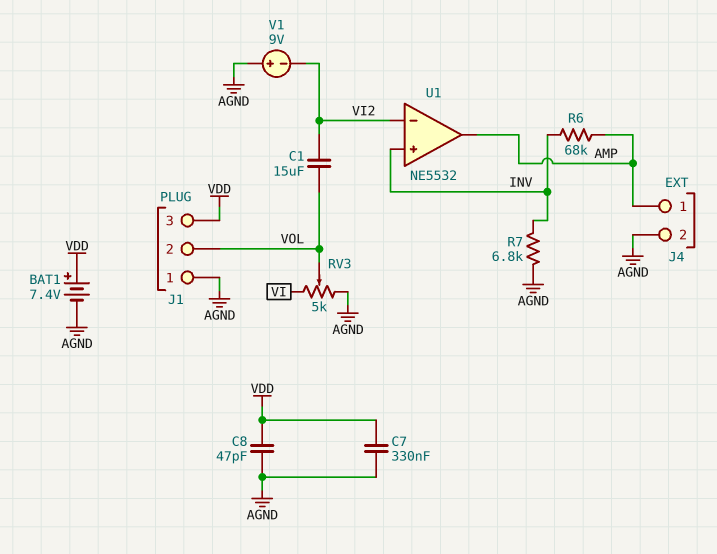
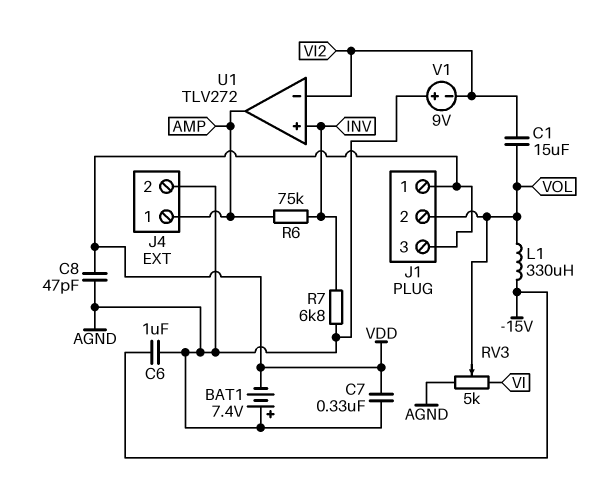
BAT1: 7.4V (plus VDD, minus AGND) -> 7.4V (plus AGND, minus VDD)
C6: none -> 1uF (-15V, AGND)
J1 pin 1: AGND -> VDD
L1: none -> 330uH (-15V, VOL)
R6: 68k (AMP, INV) -> 75k (AMP, INV)
U1: NE5532 -> TLV272

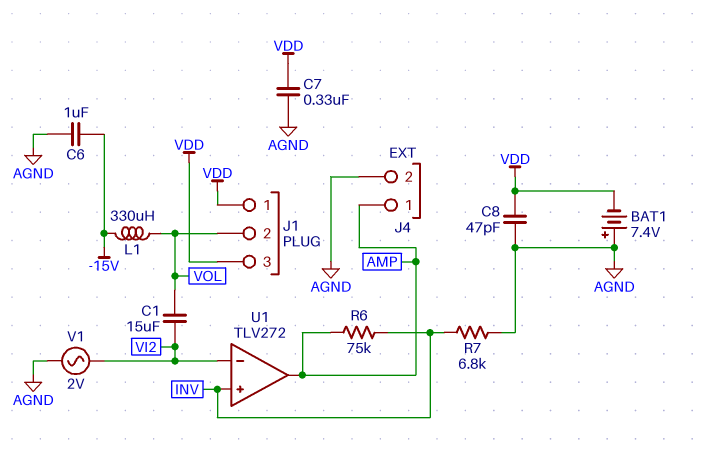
RV3: 5k (AGND, VI, wiper VOL) -> none
V1: 9V (plus AGND, minus VI2) -> AC 2V (AGND, VI2)

